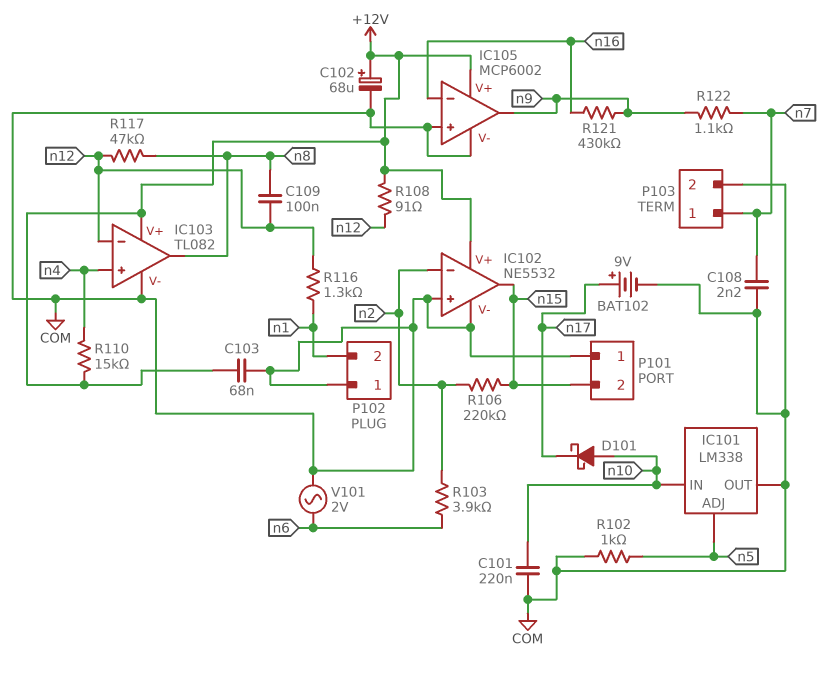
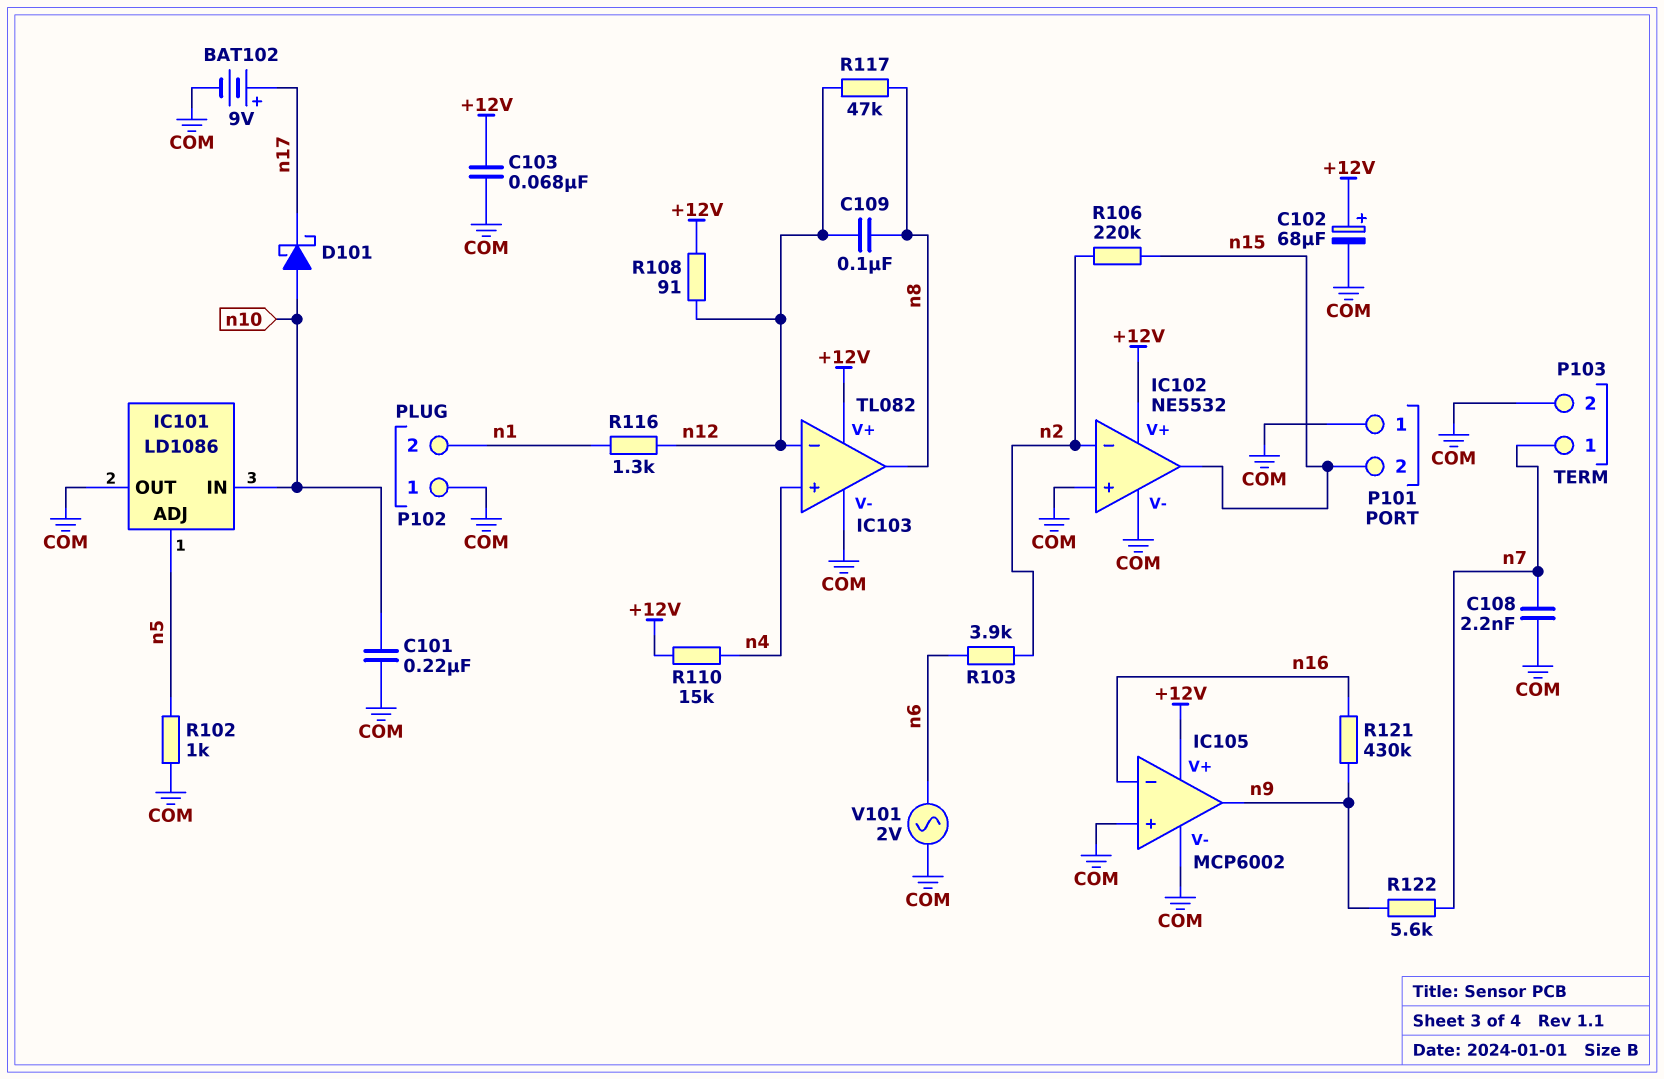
IC101: LM338 -> LD1086
R122: 1.1k (n7, n9) -> 5.6k (n7, n9)

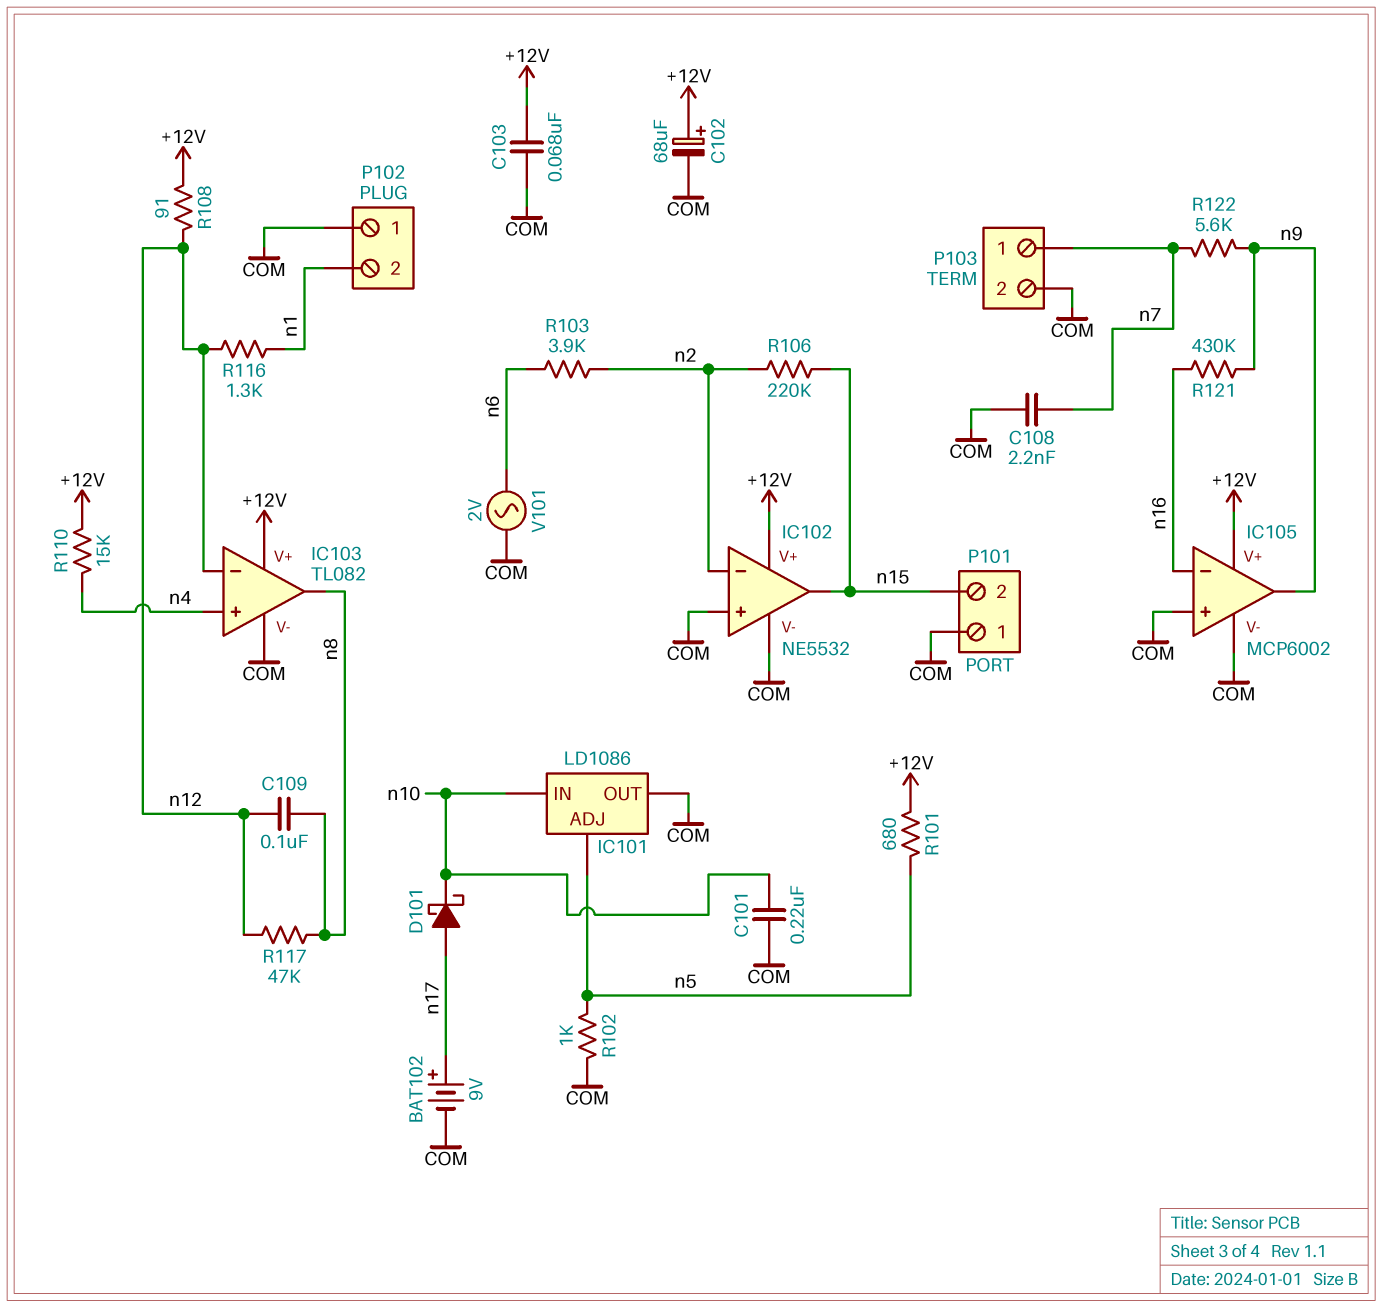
D101: schottky (A n10, K n17) -> schottky (A n17, K n10)
R101: none -> 680 (+12V, n5)

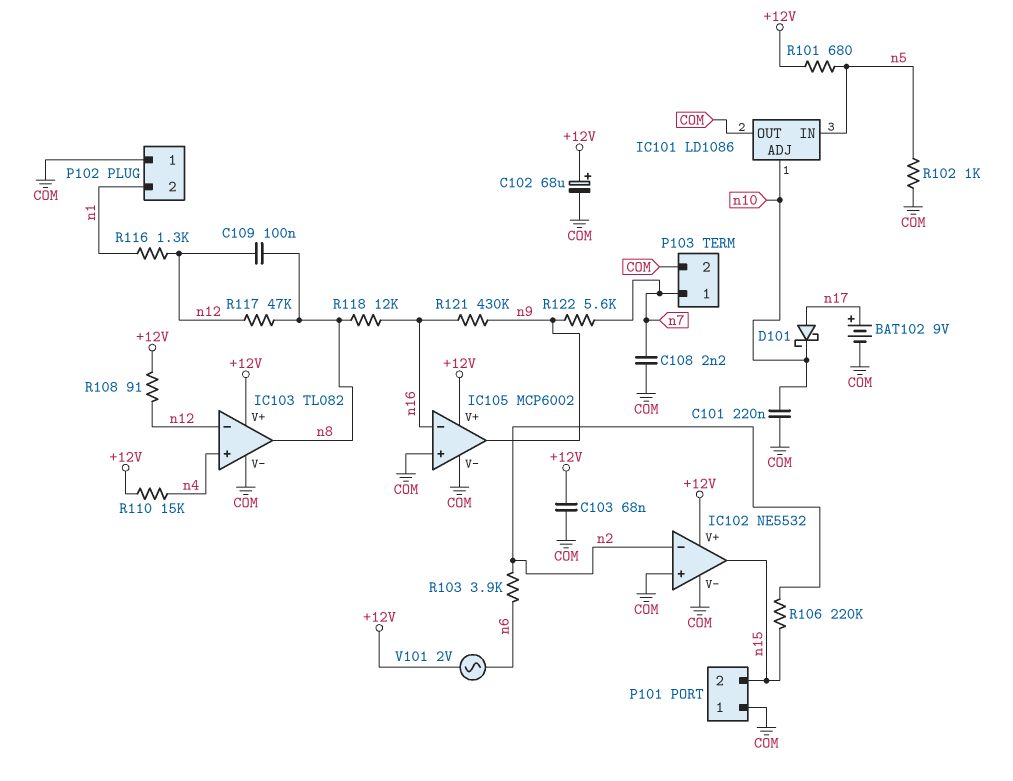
IC101 pin ADJ: n5 -> n10
IC101 pin IN: n10 -> n5
R118: none -> 12k (n8, n16)
V101: AC 2V (COM, n6) -> AC 2V (+12V, n6)

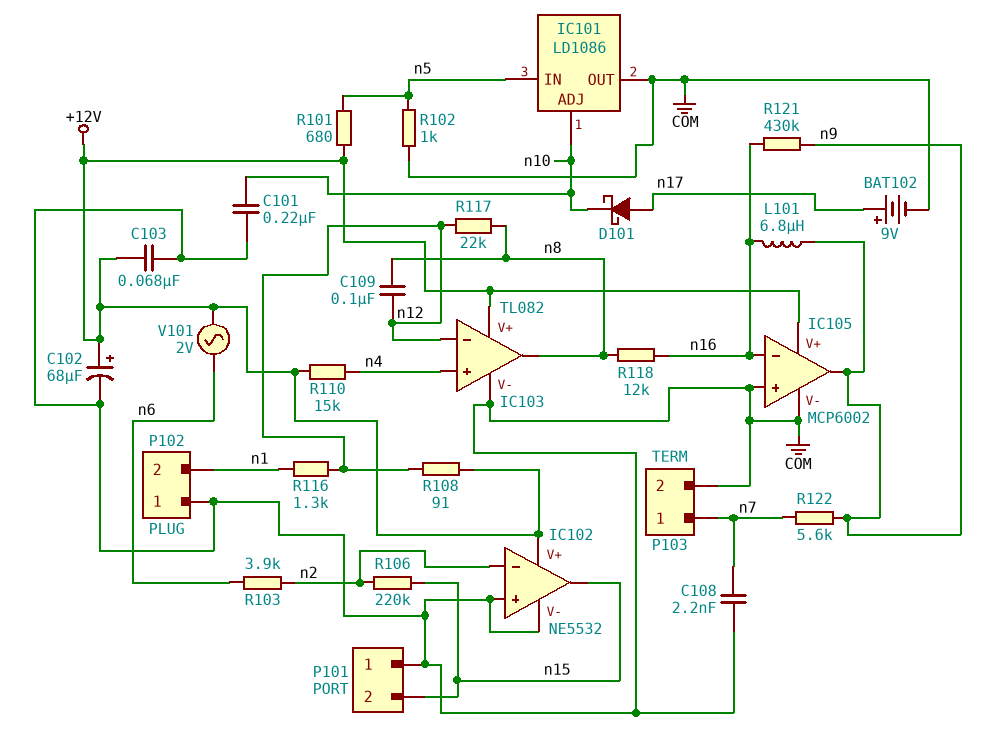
L101: none -> 6.8uH (n9, n16)
R117: 47k (n8, n12) -> 22k (n8, n12)

